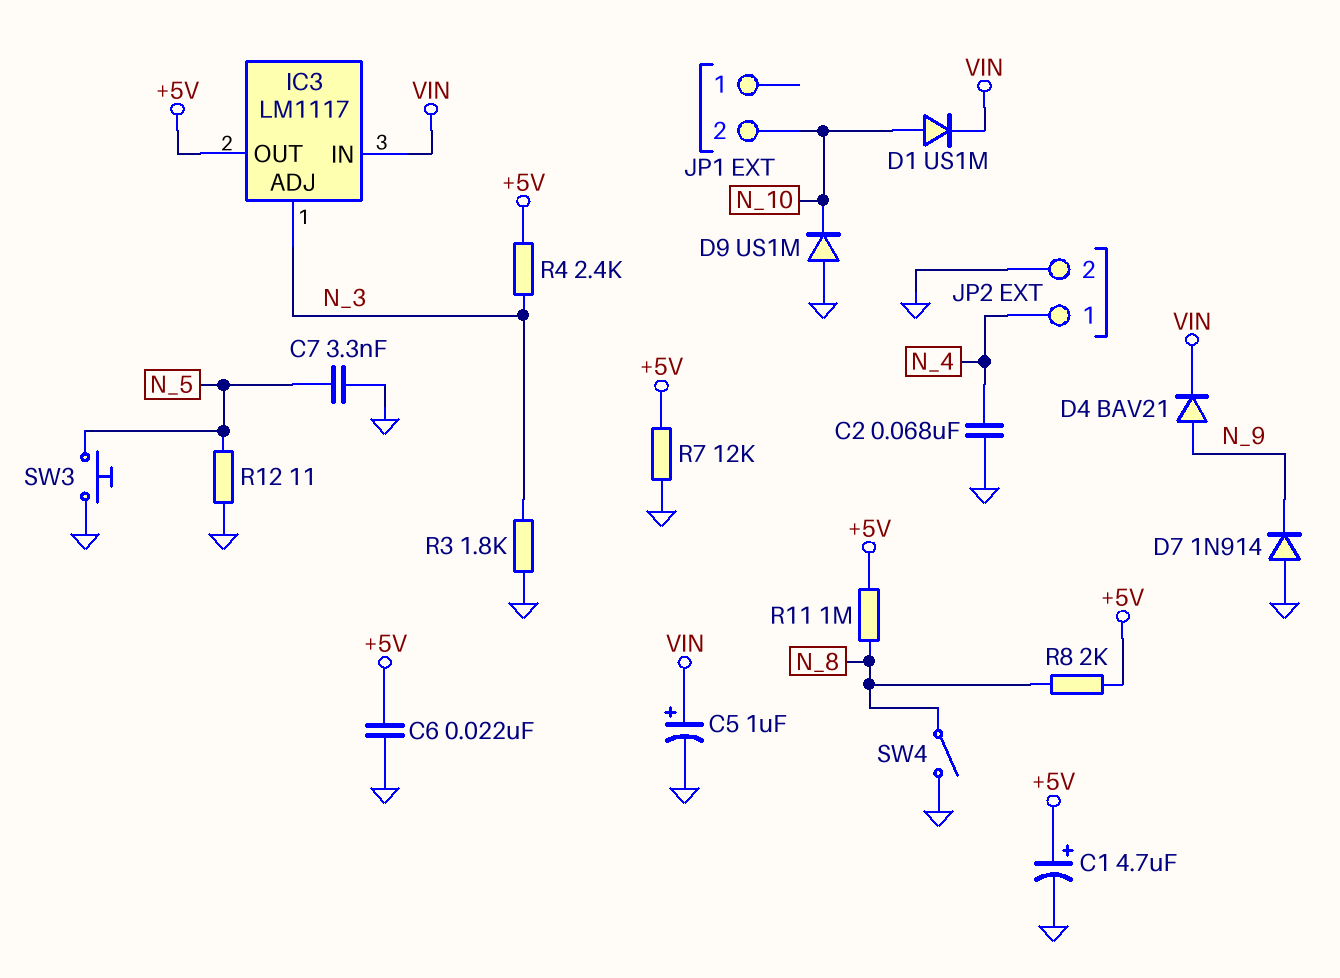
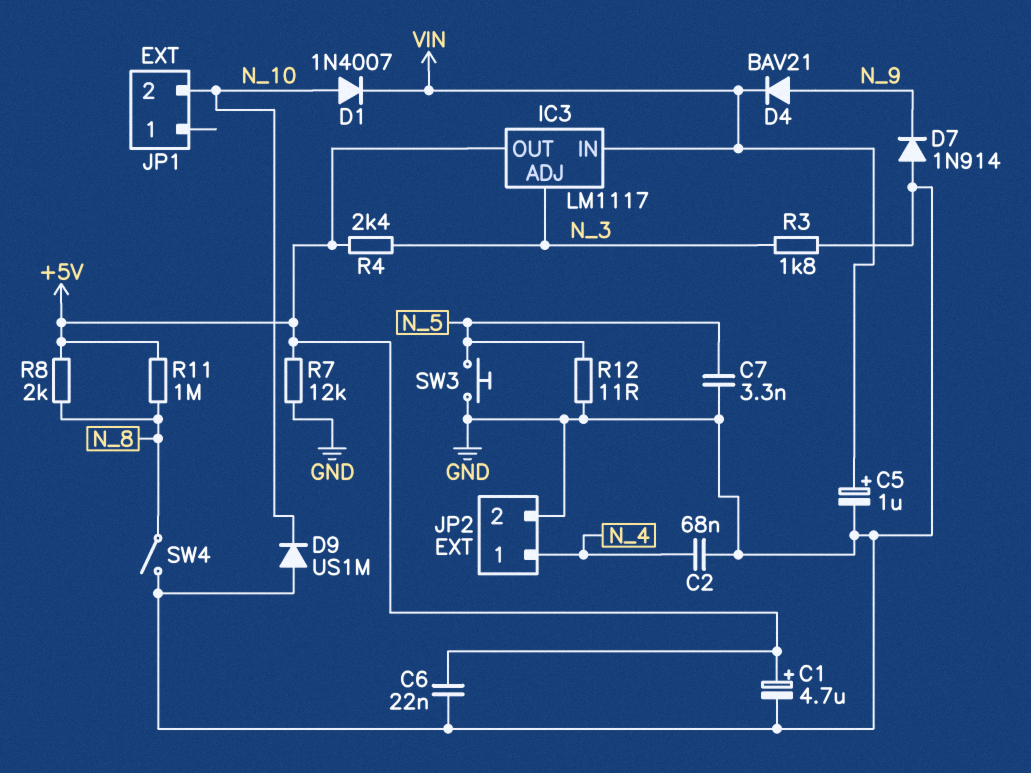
D1: diode US1M (A N_10, K VIN) -> diode 1N4007 (A N_10, K VIN)

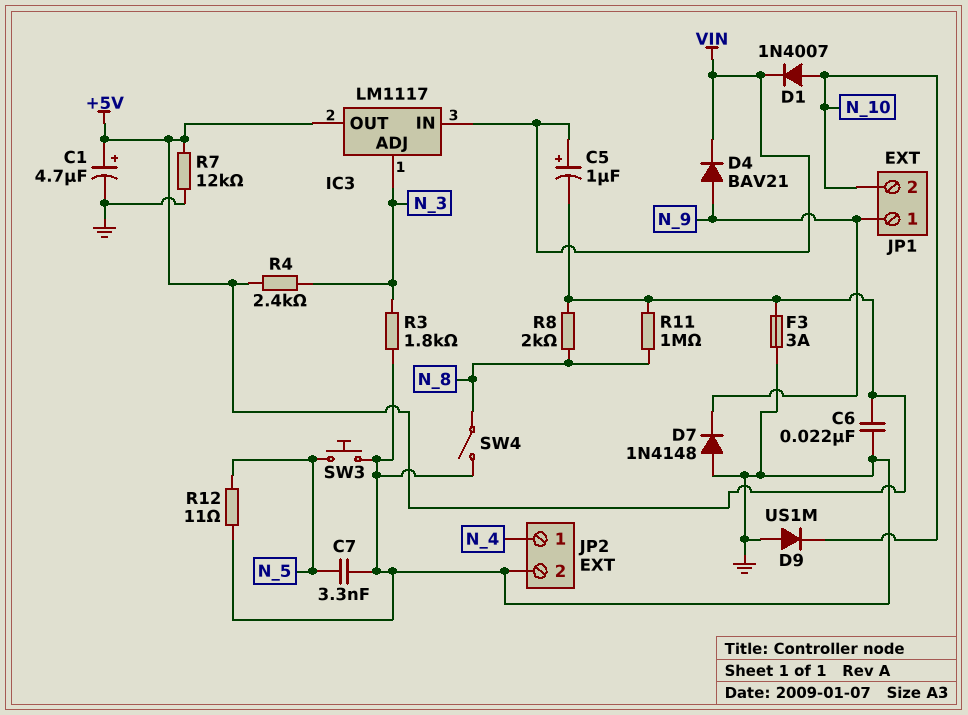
C2: 68nF (GND, N_4) -> none
C5: 1uF (plus VIN, minus GND) -> 1uF (plus VIN, minus +5V)
D7: diode 1N914 (A GND, K N_9) -> diode 1N4148 (A GND, K N_9)
F3: none -> 3A (+5V, GND)
JP1 pin 1: none -> N_9

